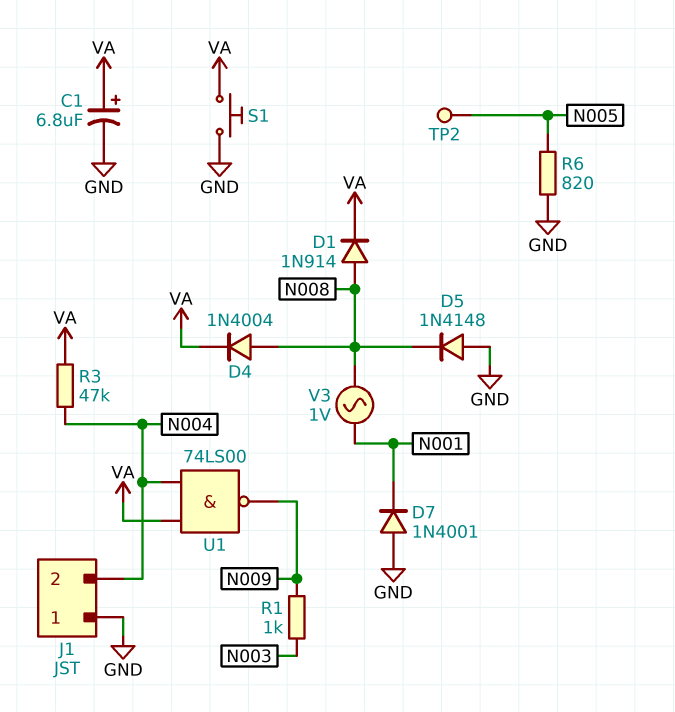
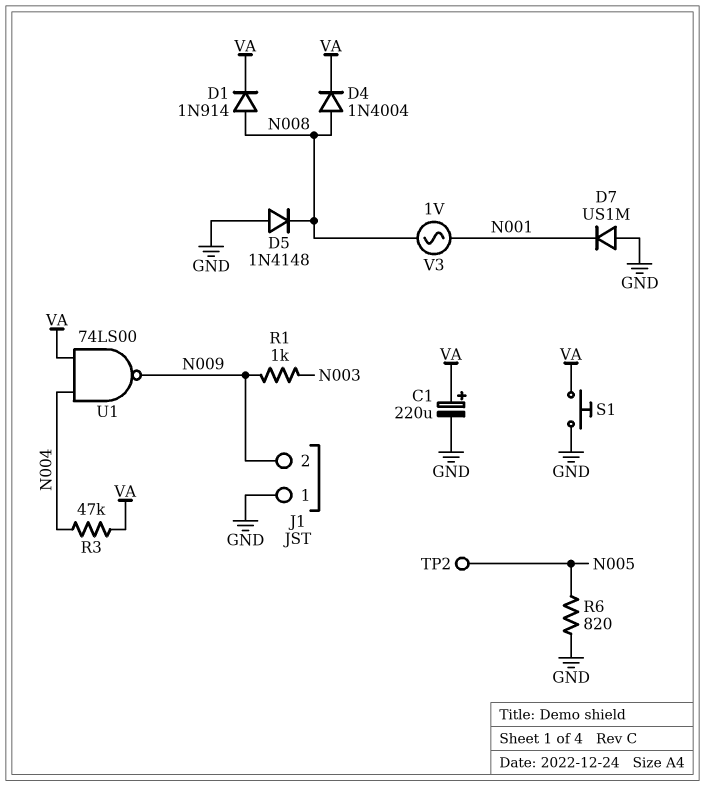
C1: 6.8uF (plus VA, minus GND) -> 220uF (plus VA, minus GND)
D7: diode 1N4001 (A GND, K N001) -> diode US1M (A GND, K N001)
J1 pin 2: N004 -> N009

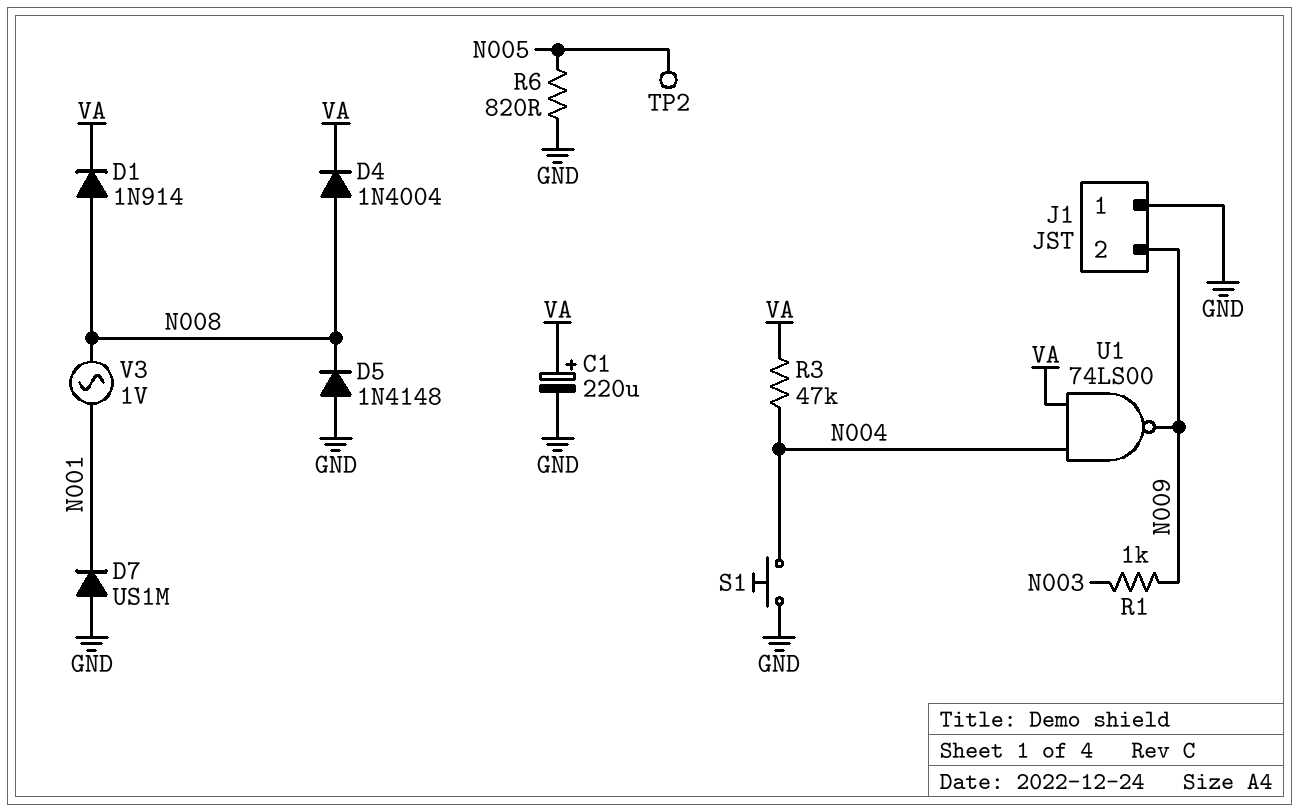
S1: button (GND, VA) -> button (GND, N004)

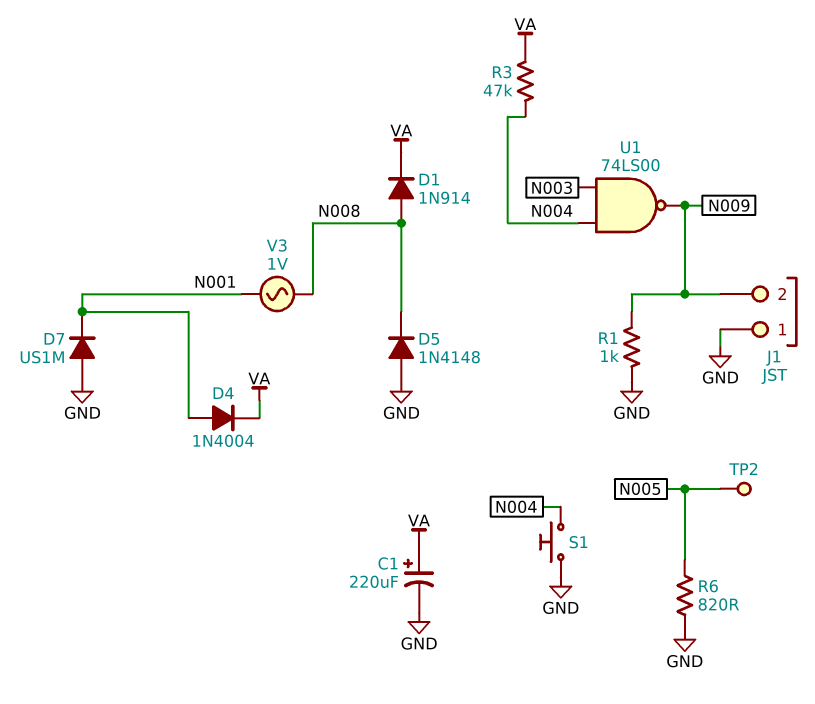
D4: diode 1N4004 (A N008, K VA) -> diode 1N4004 (A N001, K VA)
R1: 1k (N003, N009) -> 1k (GND, N009)
U1: NAND 74LS00 (in N004, in VA, out N009) -> NAND 74LS00 (in N003, in N004, out N009)

